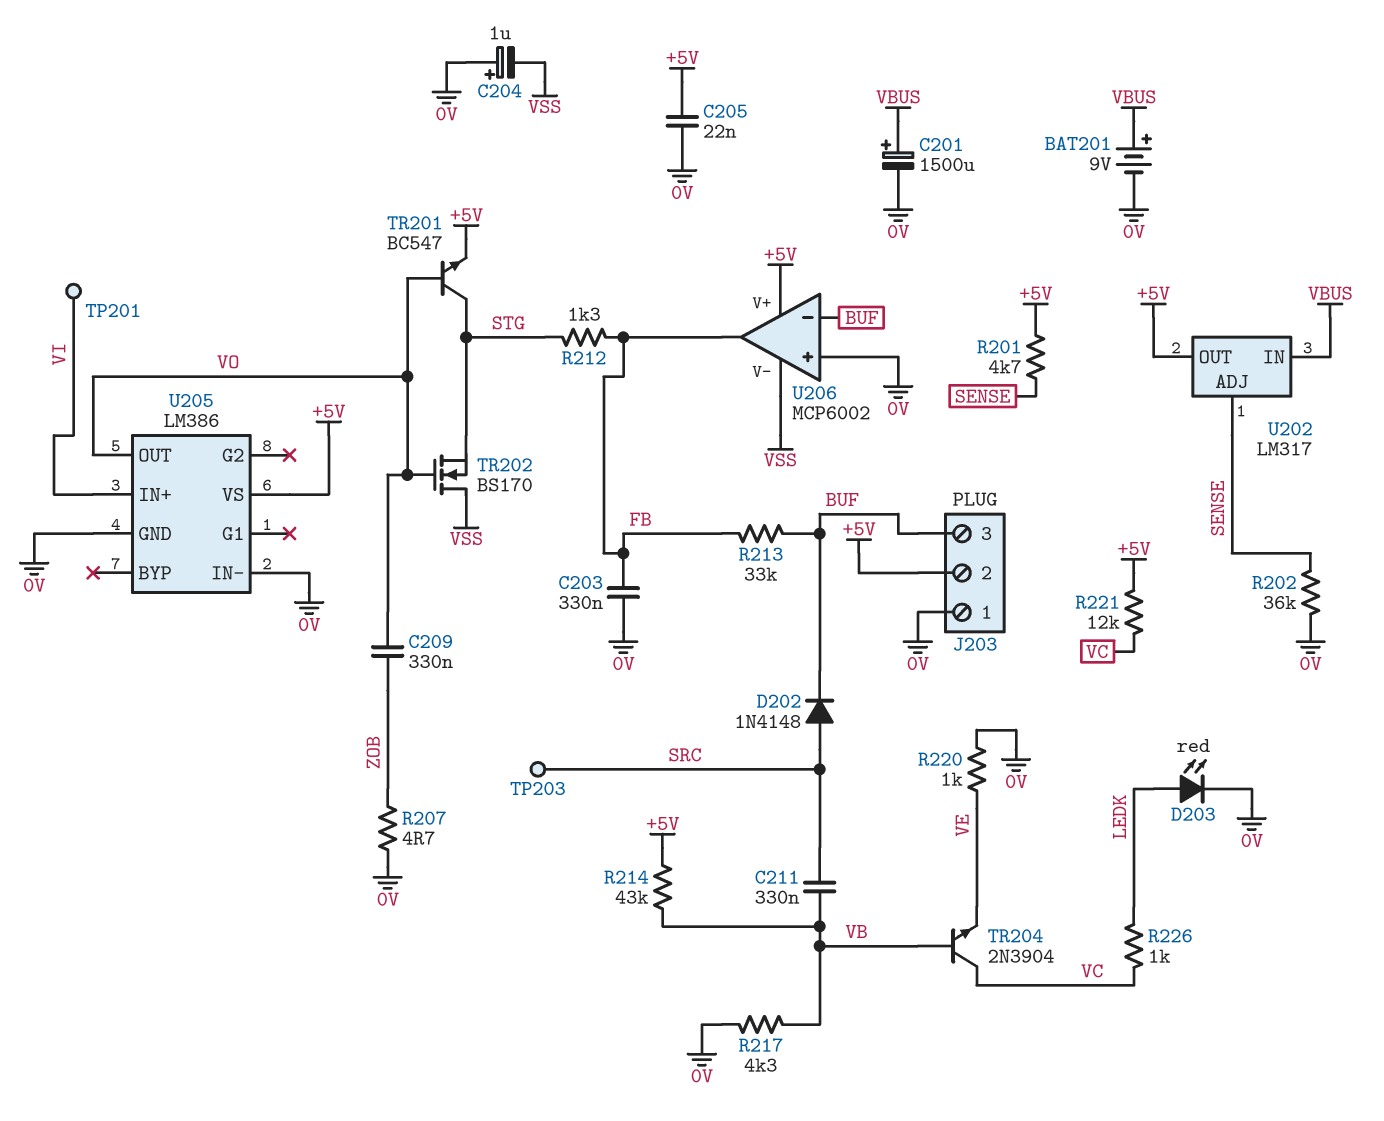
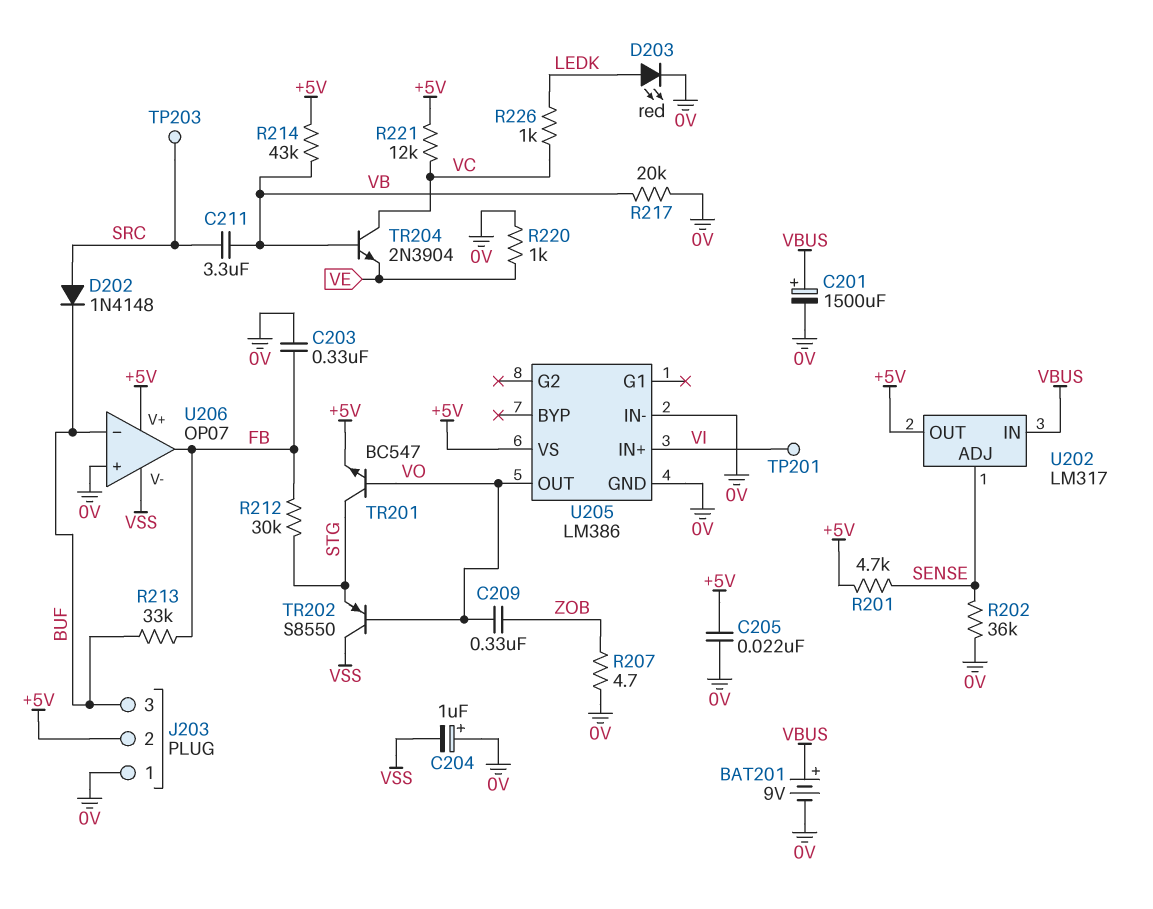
C211: 330nF (SRC, VB) -> 3.3uF (SRC, VB)
R212: 1.3k (FB, STG) -> 30k (FB, STG)
R217: 4.3k (0V, VB) -> 20k (0V, VB)
TR202: NMOS BS170 (G VO, D VSS, S STG) -> PNP S8550 (B VO, C VSS, E STG)
U206: MCP6002 -> OP07

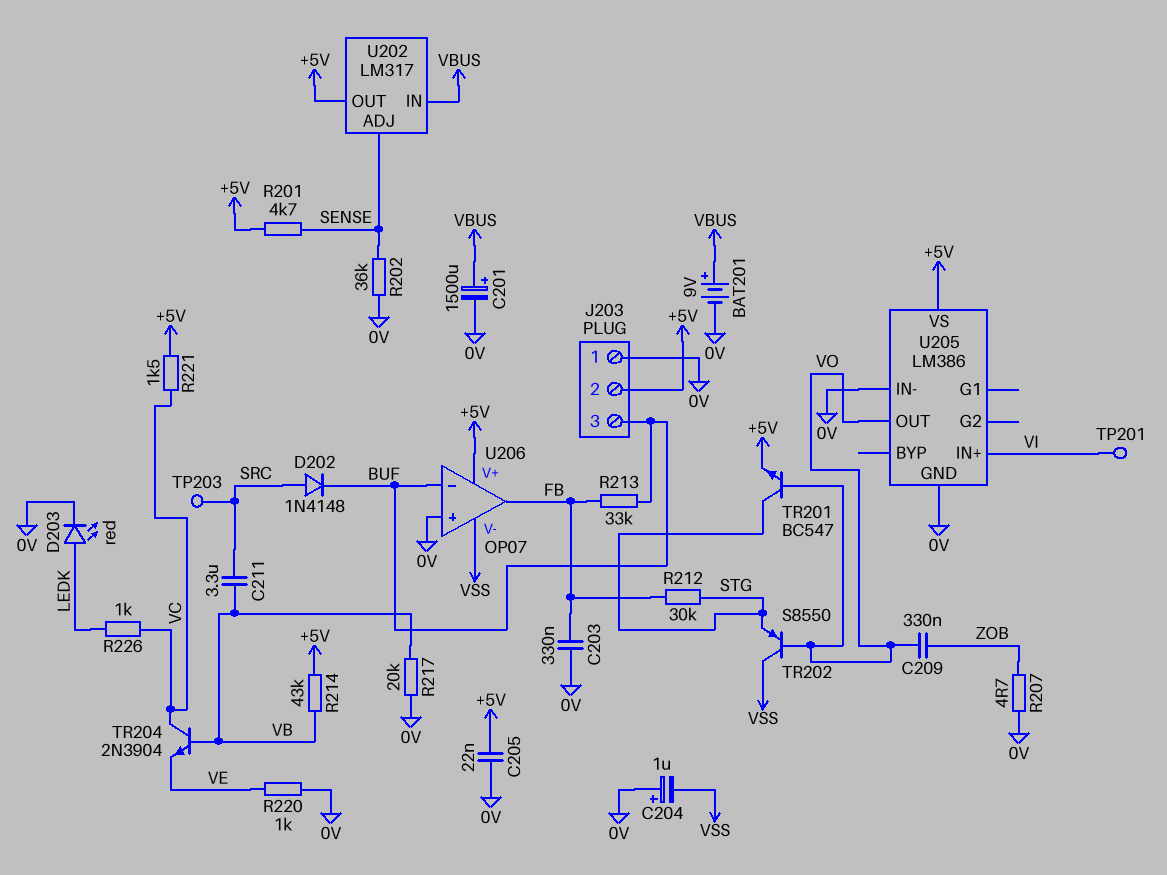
R221: 12k (+5V, VC) -> 1.5k (+5V, VC)

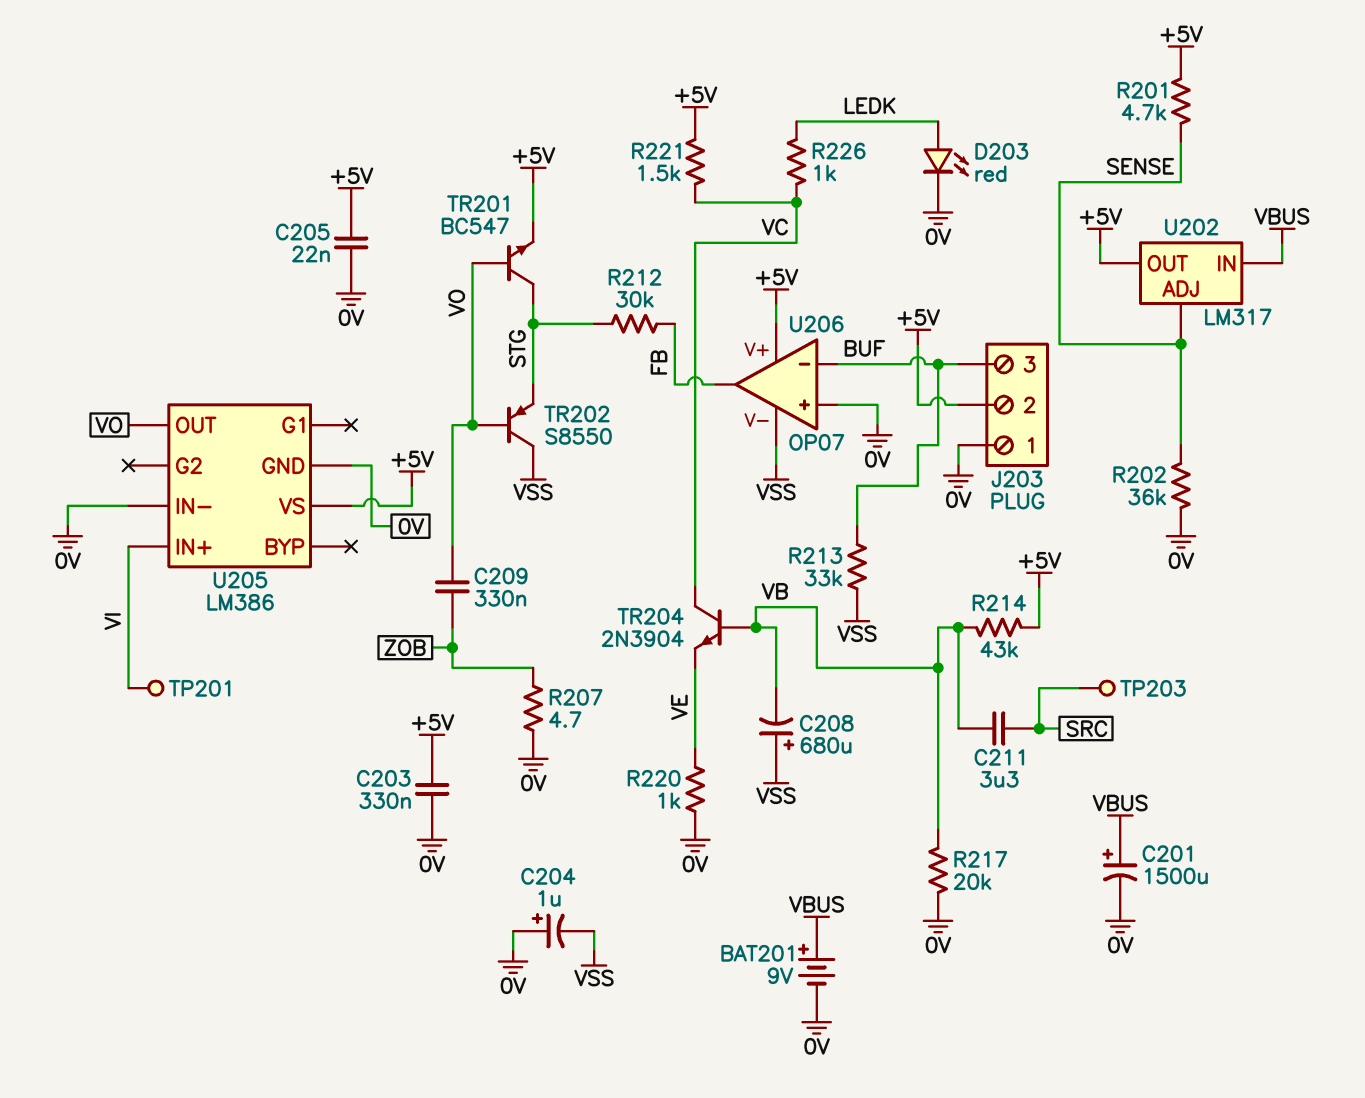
C203: 330nF (0V, FB) -> 330nF (+5V, 0V)
C208: none -> 680uF (plus VSS, minus VB)
D202: diode 1N4148 (A SRC, K BUF) -> none
R213: 33k (BUF, FB) -> 33k (BUF, VSS)

